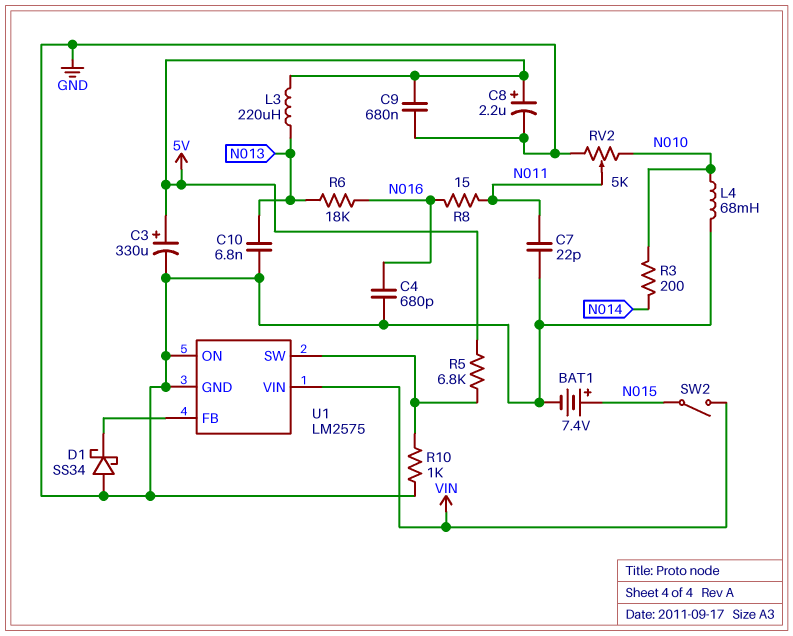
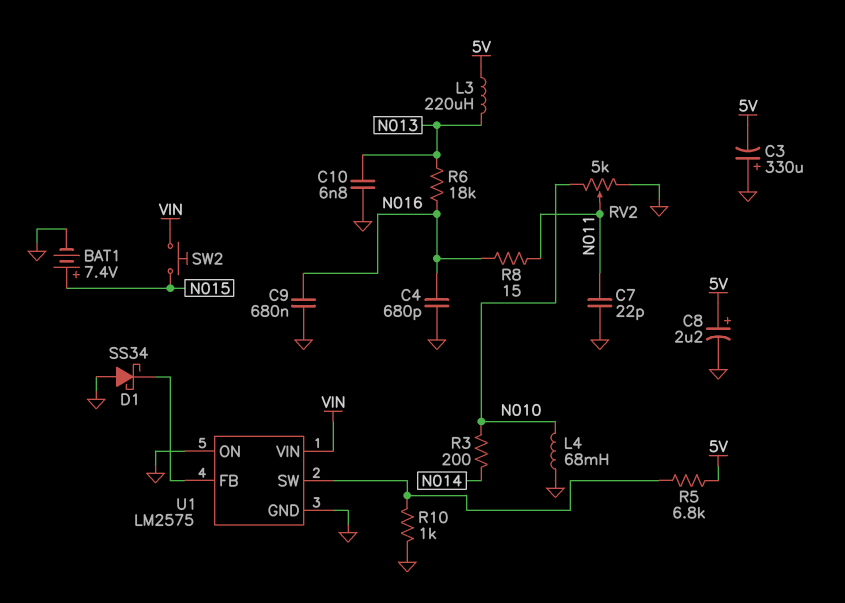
C3: 330uF (plus 5V, minus GND) -> 330uF (plus GND, minus 5V)
C9: 680nF (5V, GND) -> 680nF (GND, N016)
SW2: switch (N015, VIN) -> button (N015, VIN)

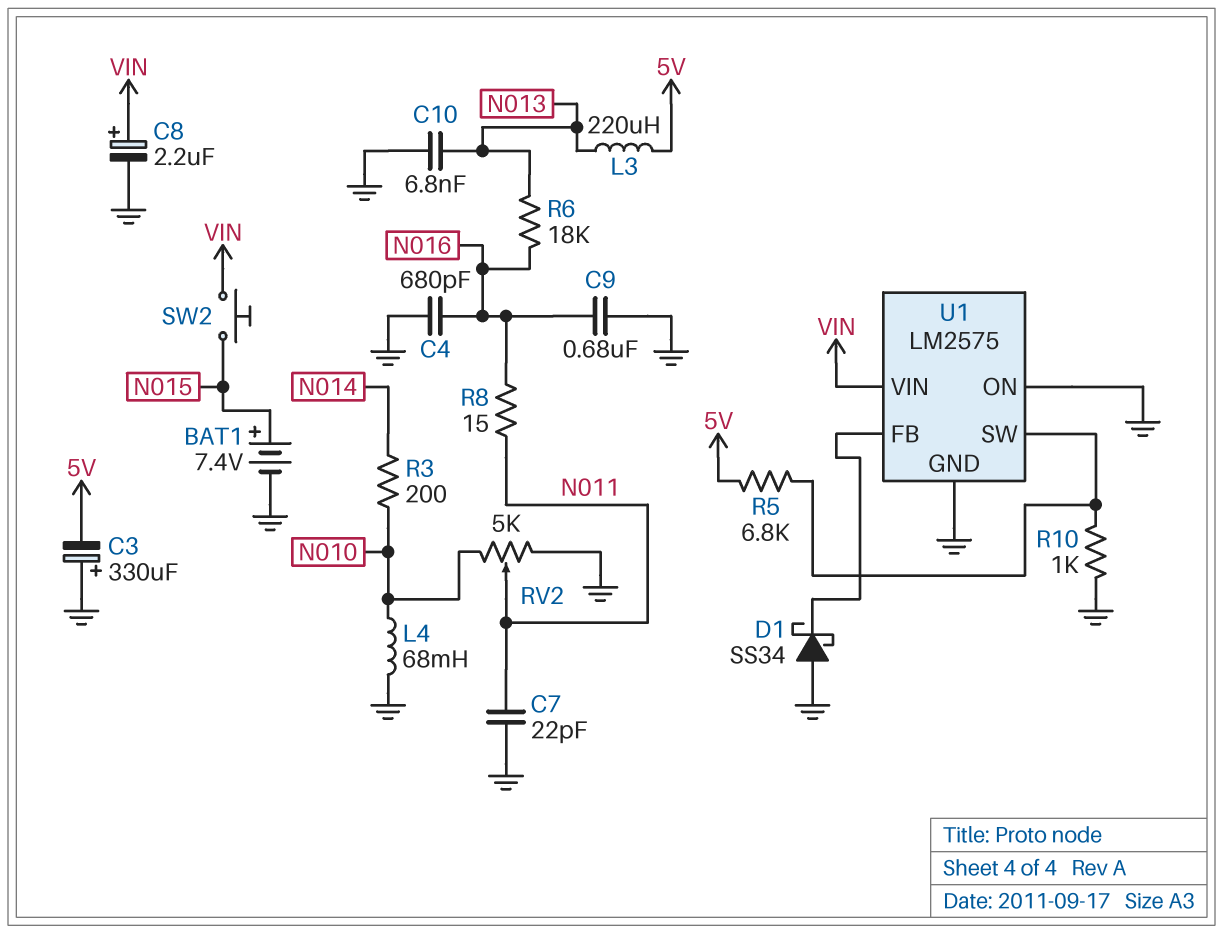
C8: 2.2uF (plus 5V, minus GND) -> 2.2uF (plus VIN, minus GND)

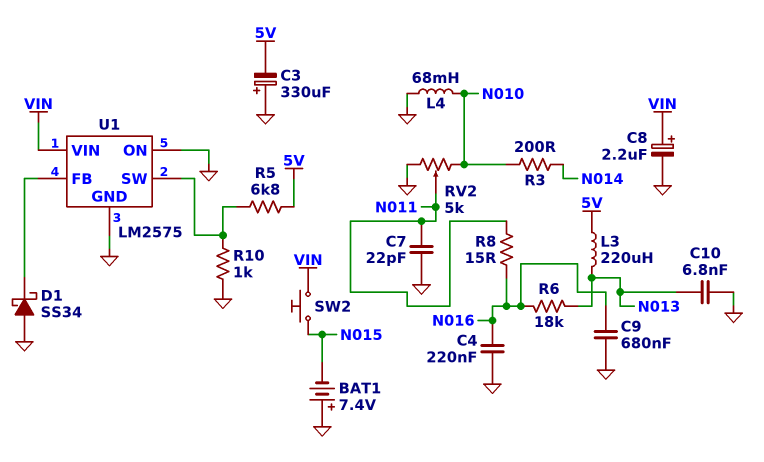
BAT1: 7.4V (plus N015, minus GND) -> 7.4V (plus GND, minus N015)
C4: 680pF (GND, N016) -> 220nF (GND, N016)

